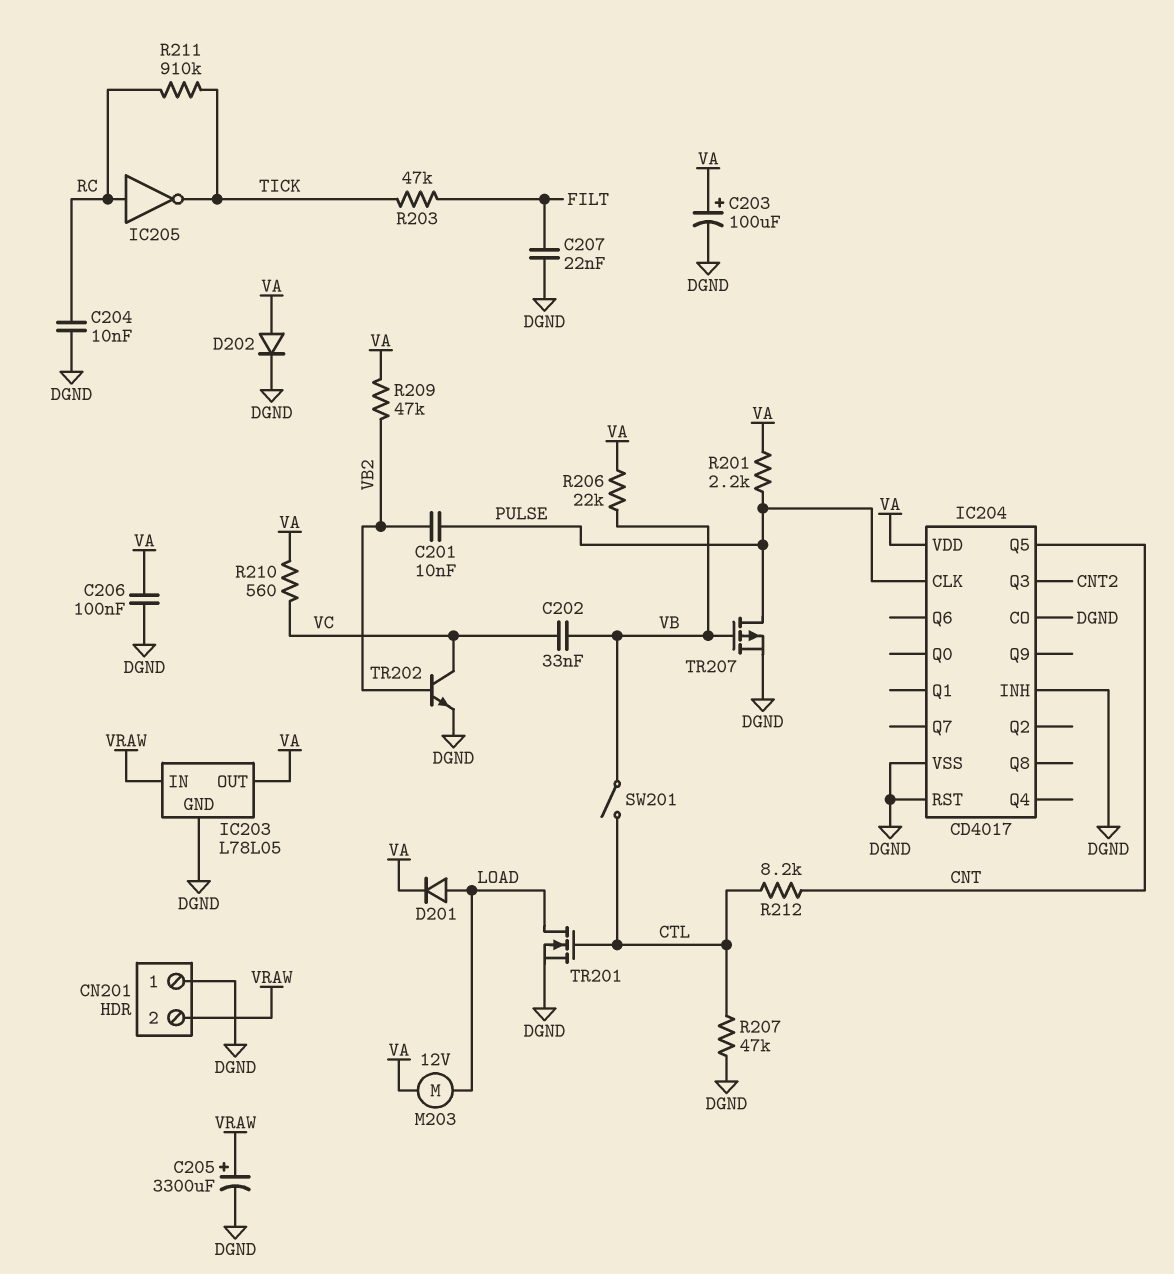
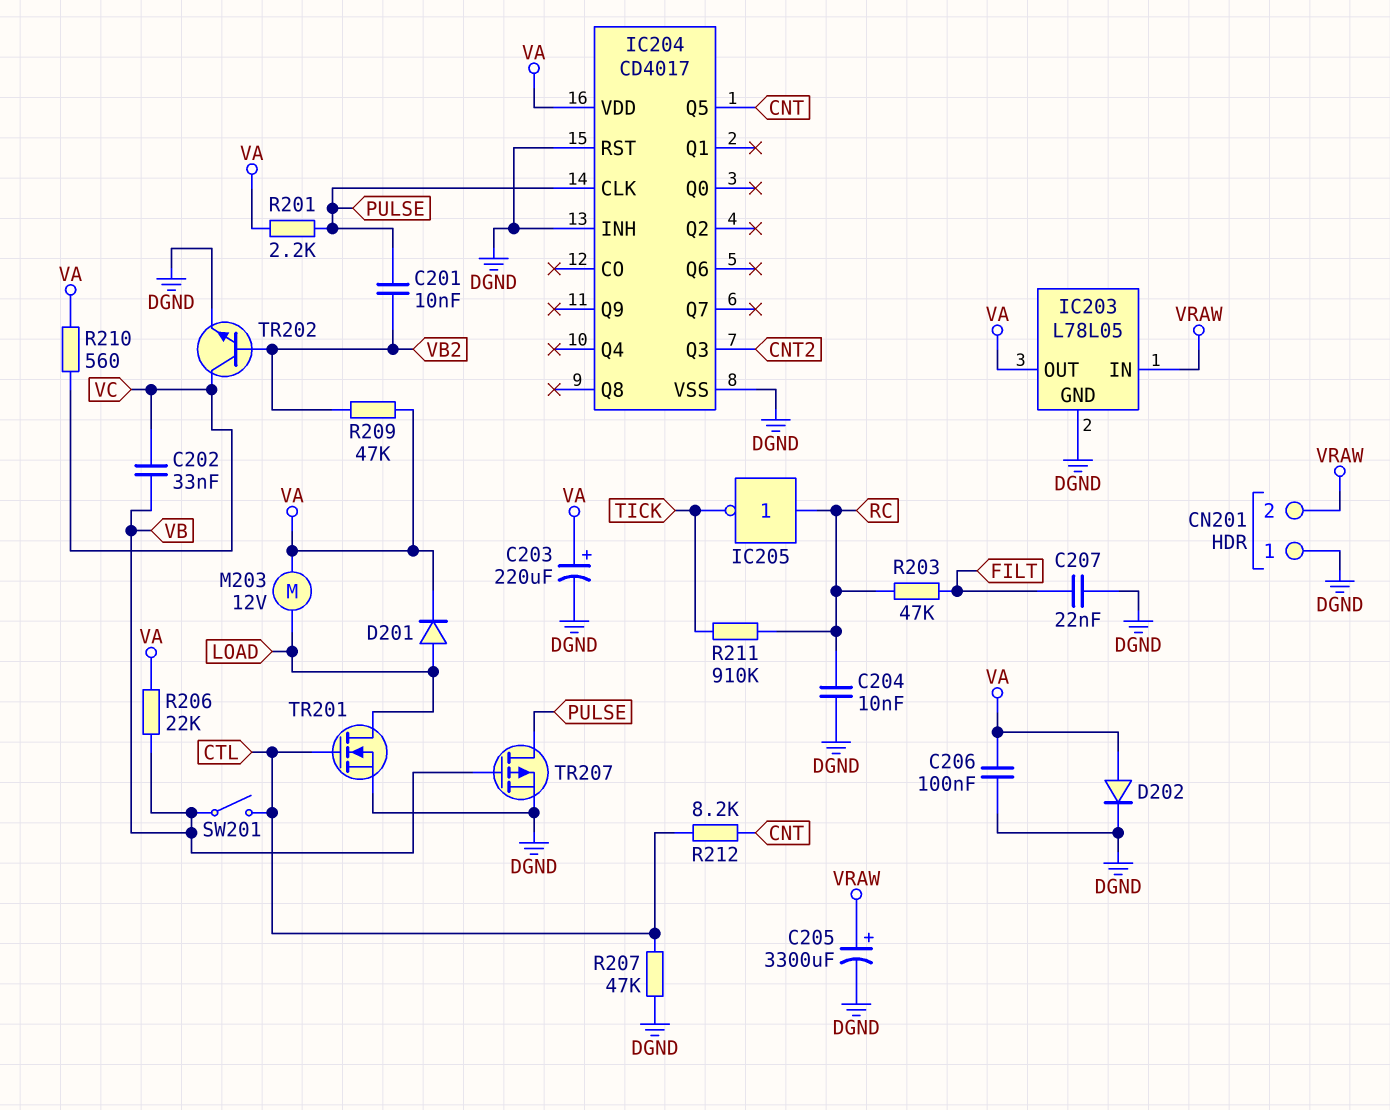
C203: 100uF (plus VA, minus DGND) -> 220uF (plus VA, minus DGND)
IC204 pin CO: DGND -> none
R203: 47k (FILT, TICK) -> 47k (FILT, RC)

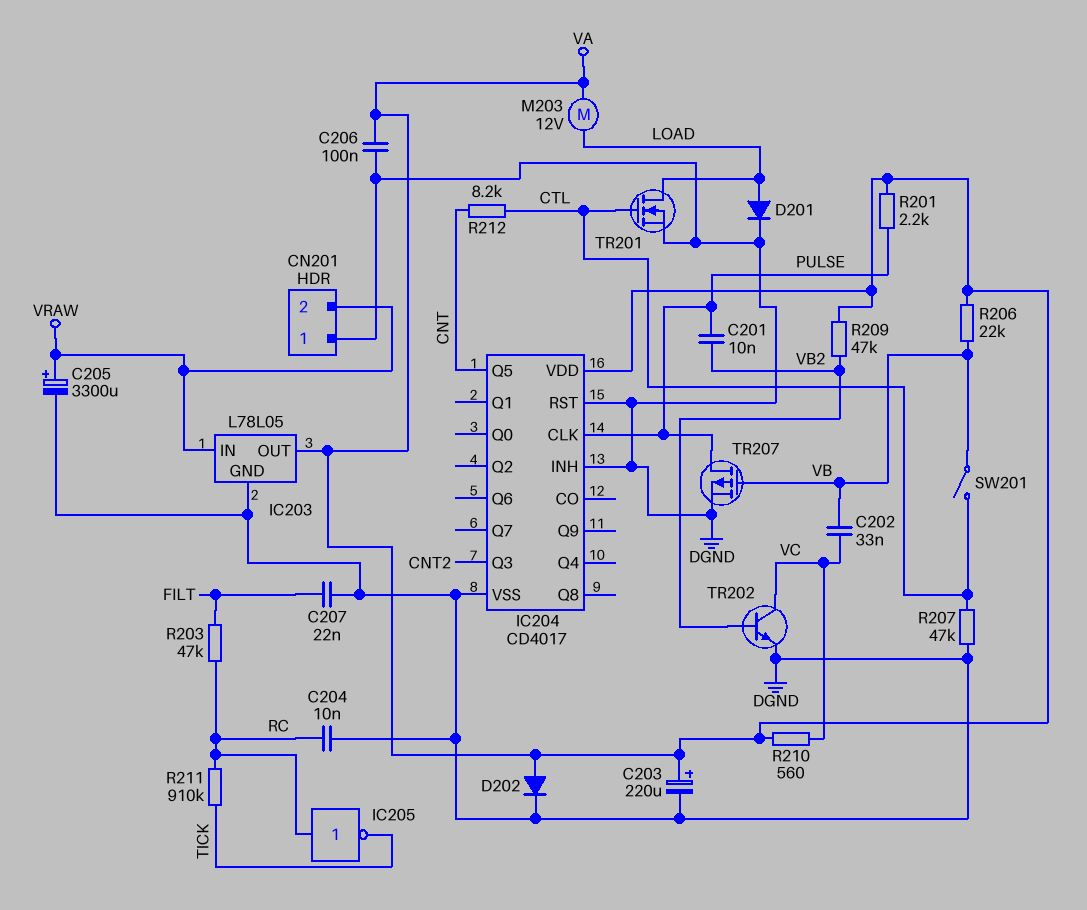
D201: diode (A LOAD, K VA) -> diode (A LOAD, K DGND)

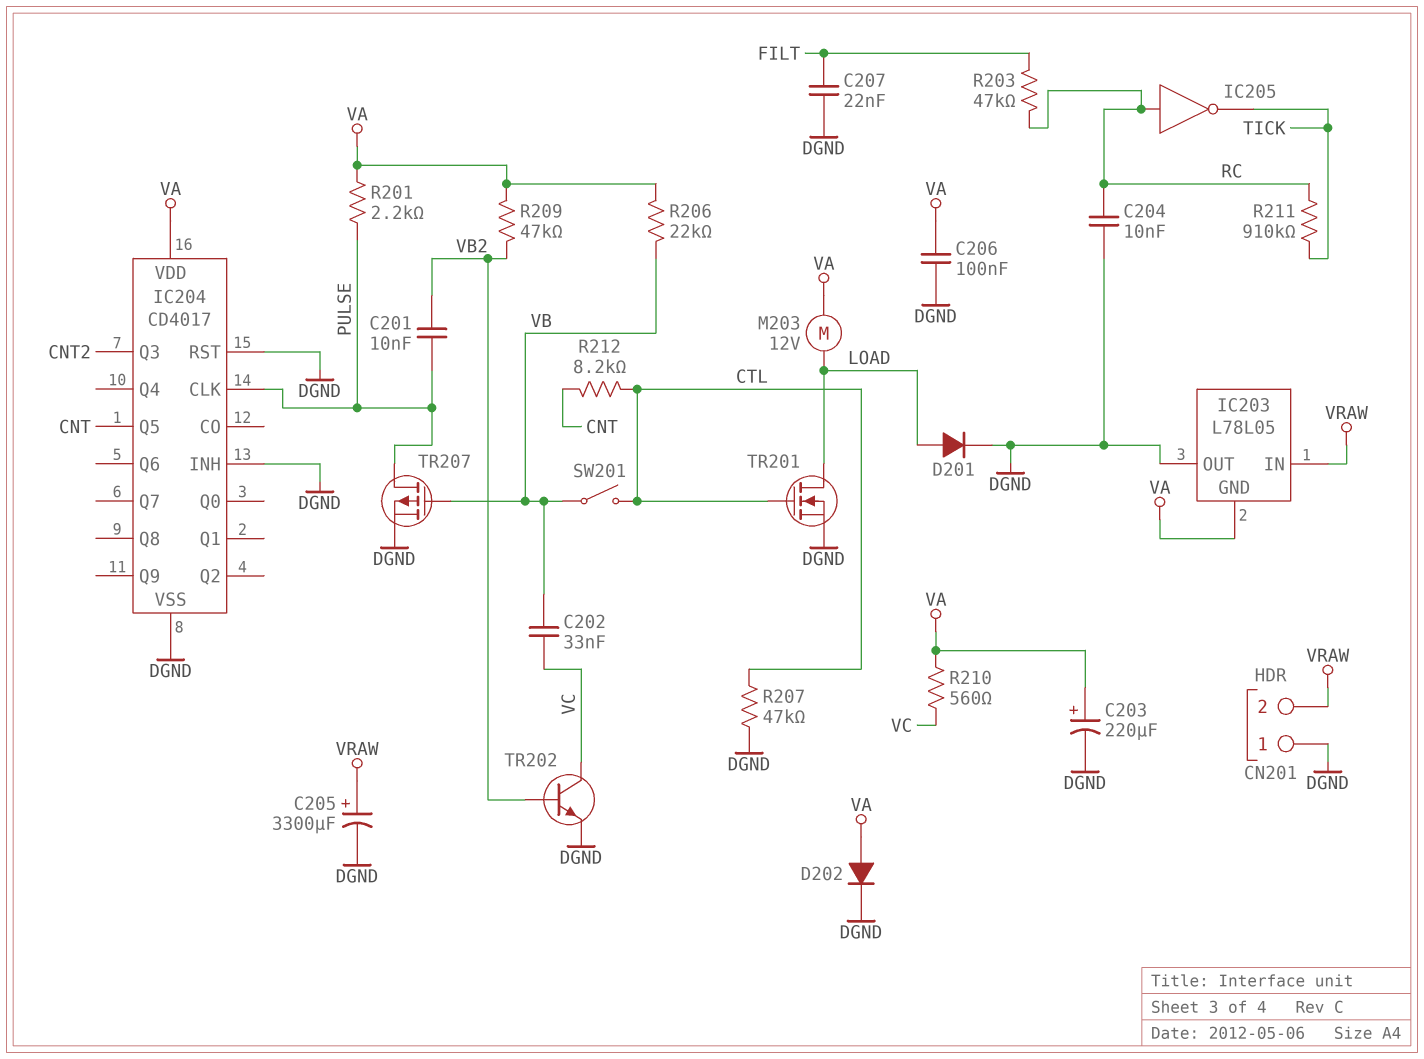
IC203 pin GND: DGND -> VA
IC203 pin OUT: VA -> DGND

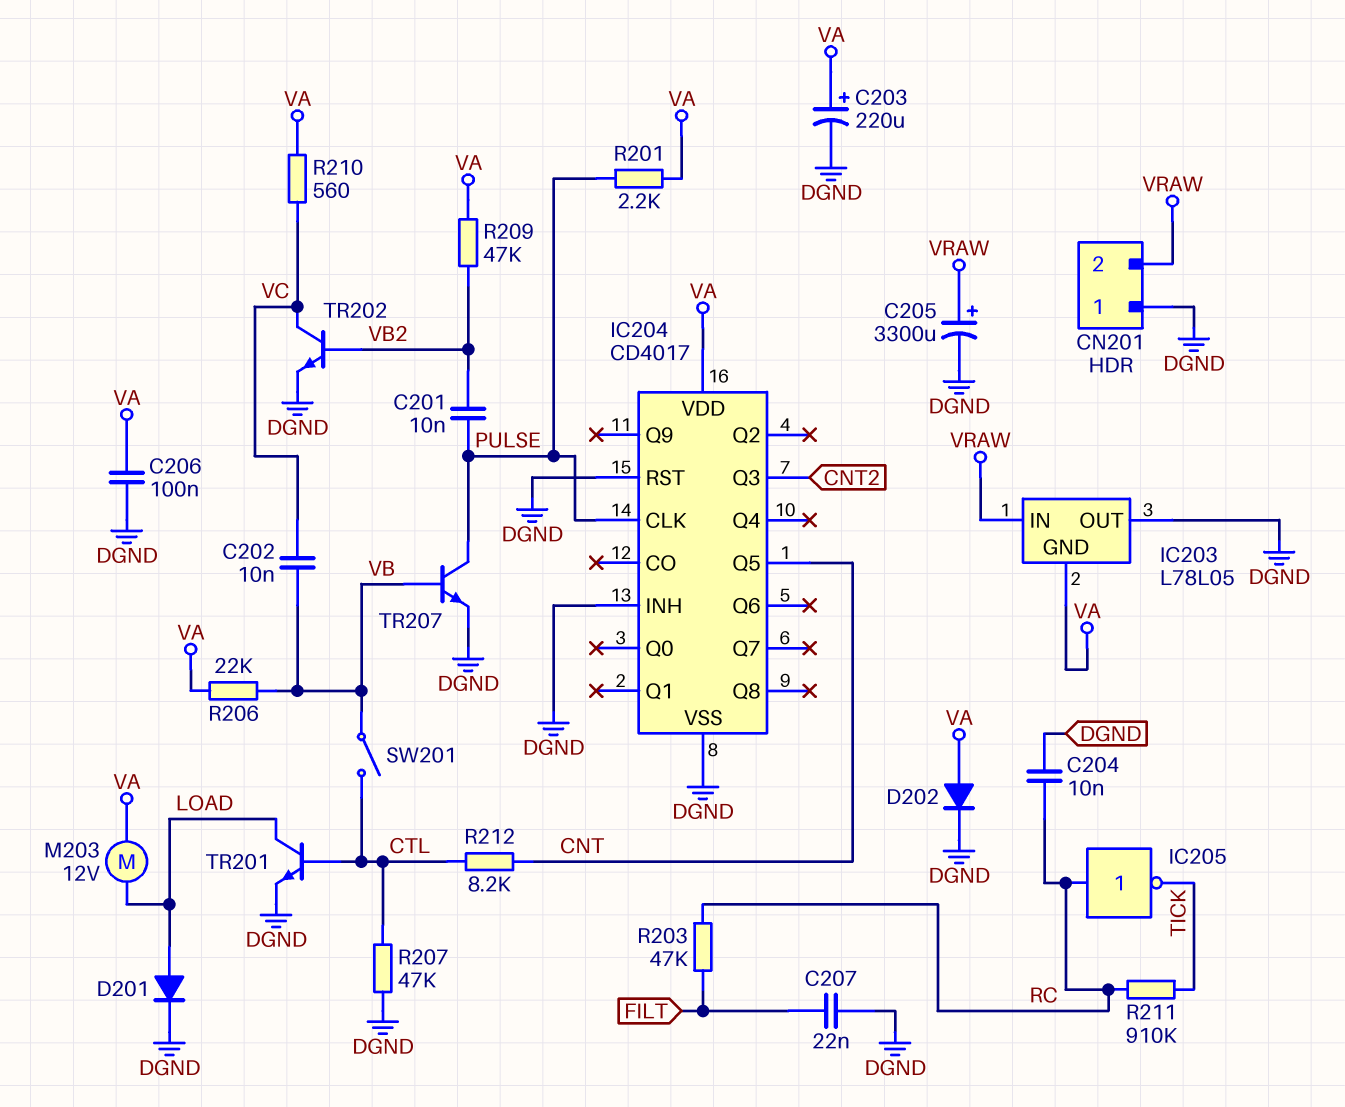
C202: 33nF (VB, VC) -> 10nF (VB, VC)
TR201: NMOS (G CTL, D LOAD, S DGND) -> NPN (B CTL, C LOAD, E DGND)
TR207: PMOS (G VB, D PULSE, S DGND) -> NPN (B VB, C PULSE, E DGND)

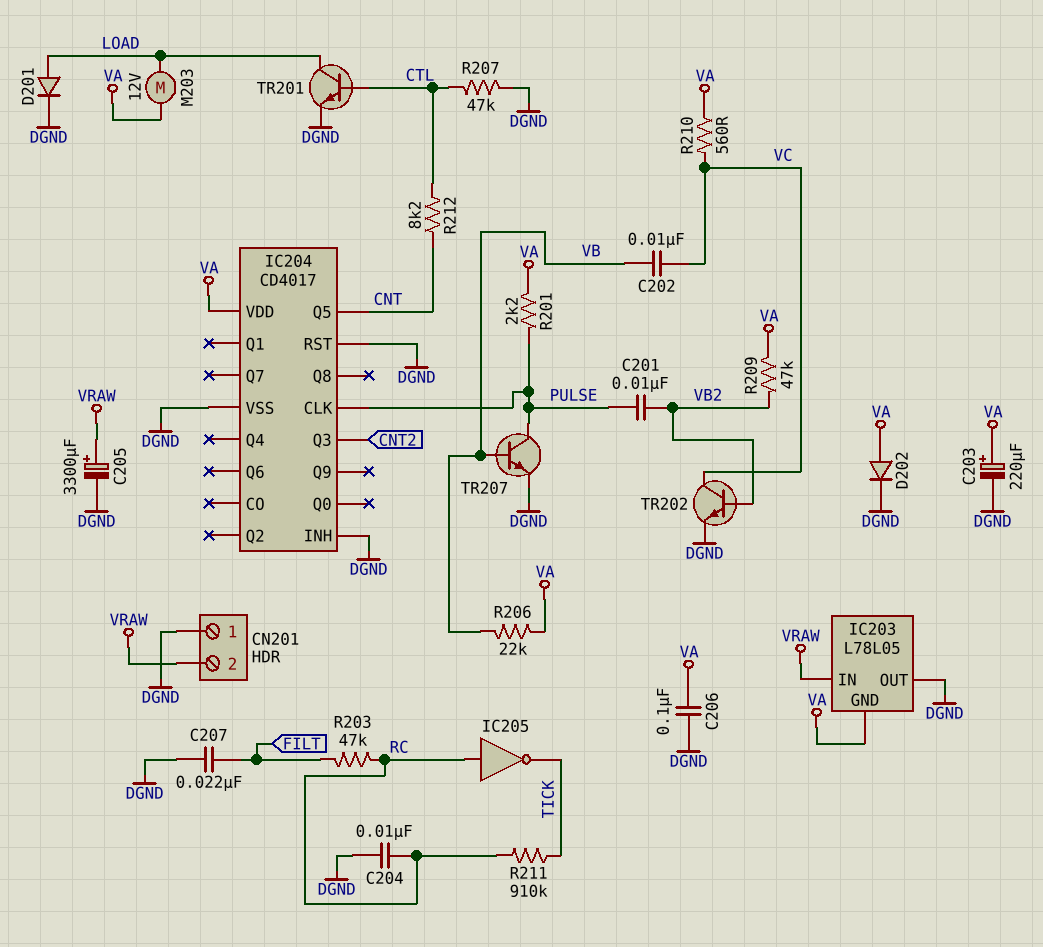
SW201: switch (CTL, VB) -> none

